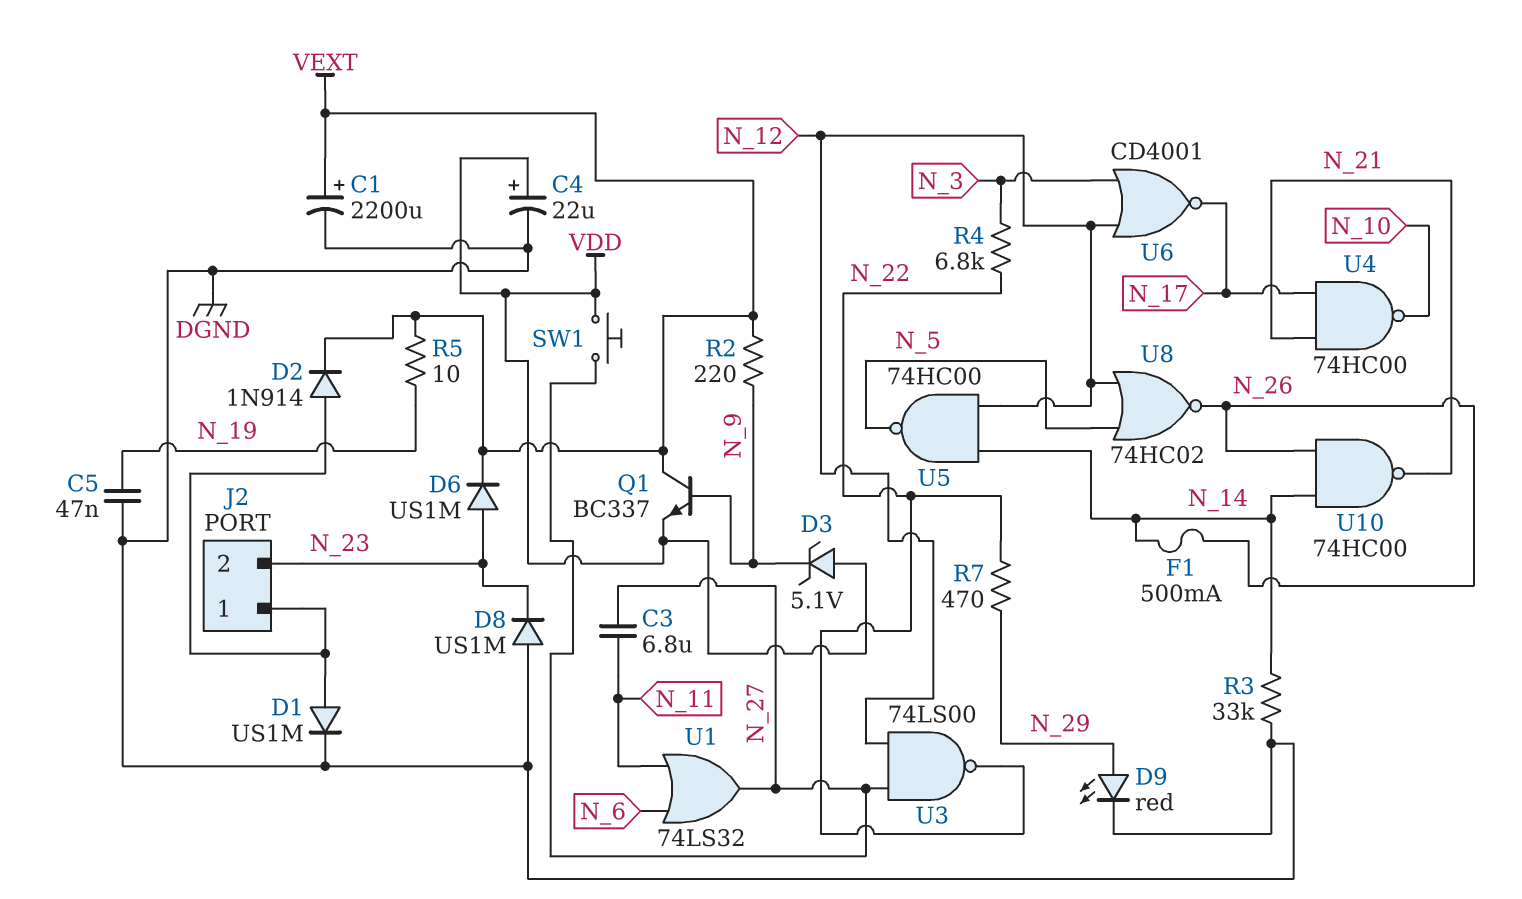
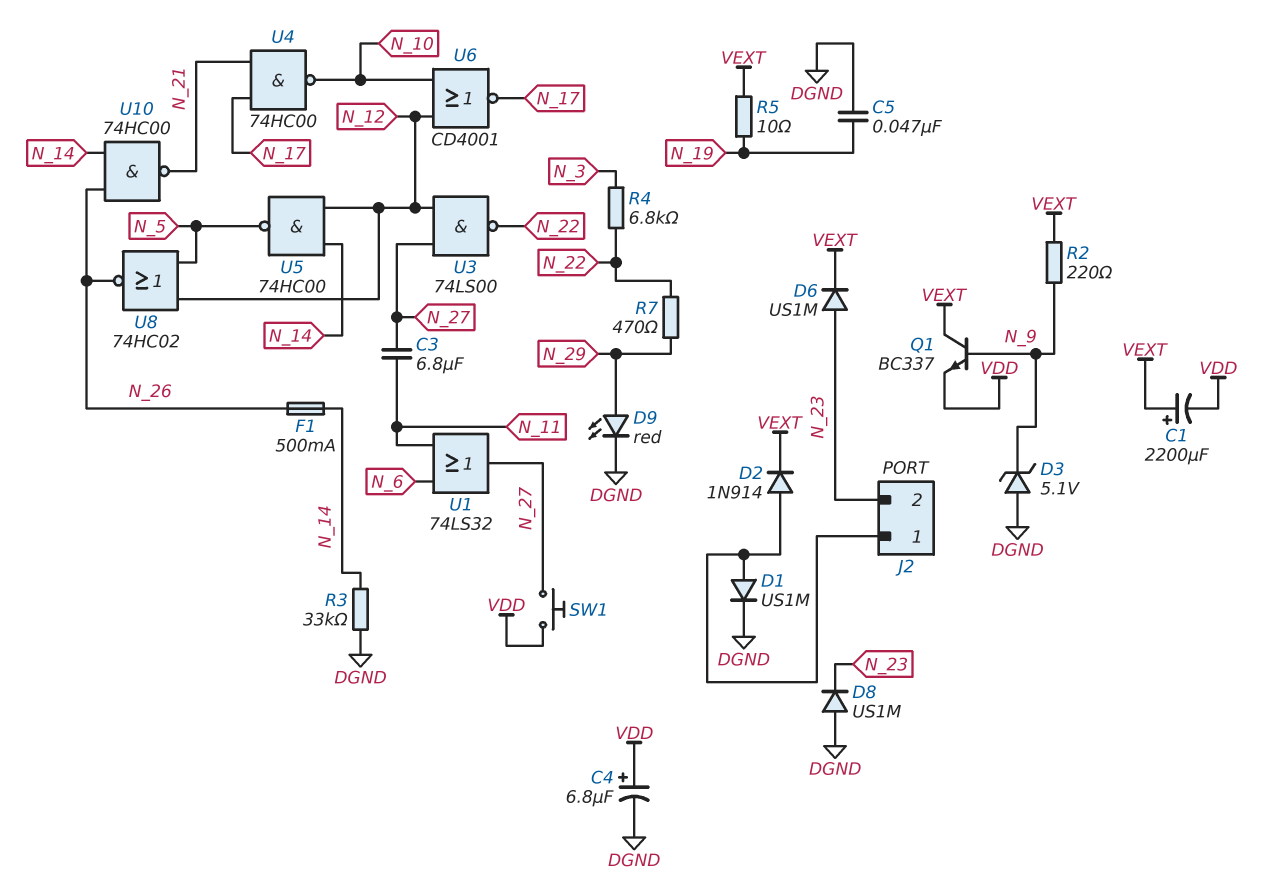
C1: 2200uF (plus VEXT, minus DGND) -> 2200uF (plus VEXT, minus VDD)
C4: 22uF (plus VDD, minus DGND) -> 6.8uF (plus VDD, minus DGND)
D3: zener 5.1V (A VDD, K N_9) -> zener 5.1V (A DGND, K N_9)
U6: NOR CD4001 (in N_3, in N_12, out N_17) -> NOR CD4001 (in N_10, in N_12, out N_17)

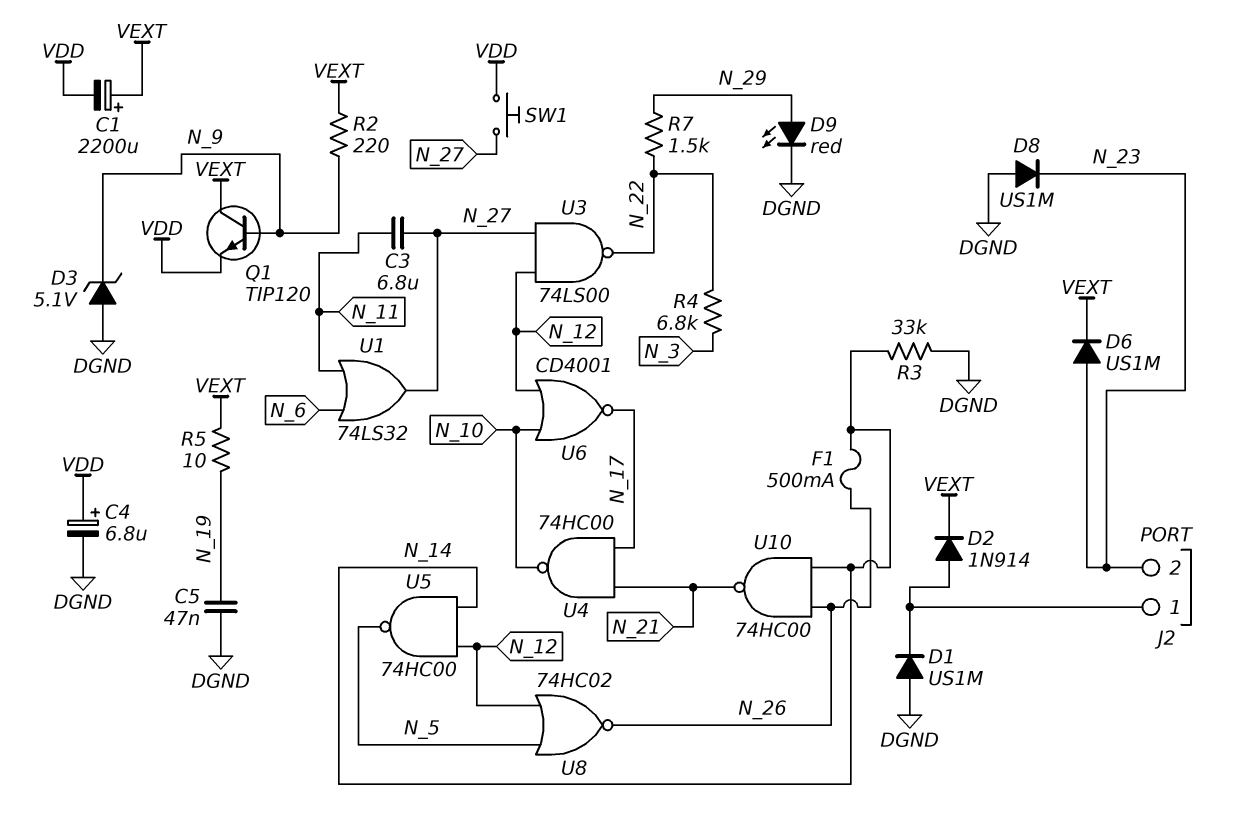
D1: diode US1M (A J2/1, K DGND) -> diode US1M (A DGND, K J2/1)
Q1: NPN BC337 (B N_9, C VEXT, E VDD) -> NPN TIP120 (B N_9, C VEXT, E VDD)
R7: 470 (N_22, N_29) -> 1.5k (N_22, N_29)

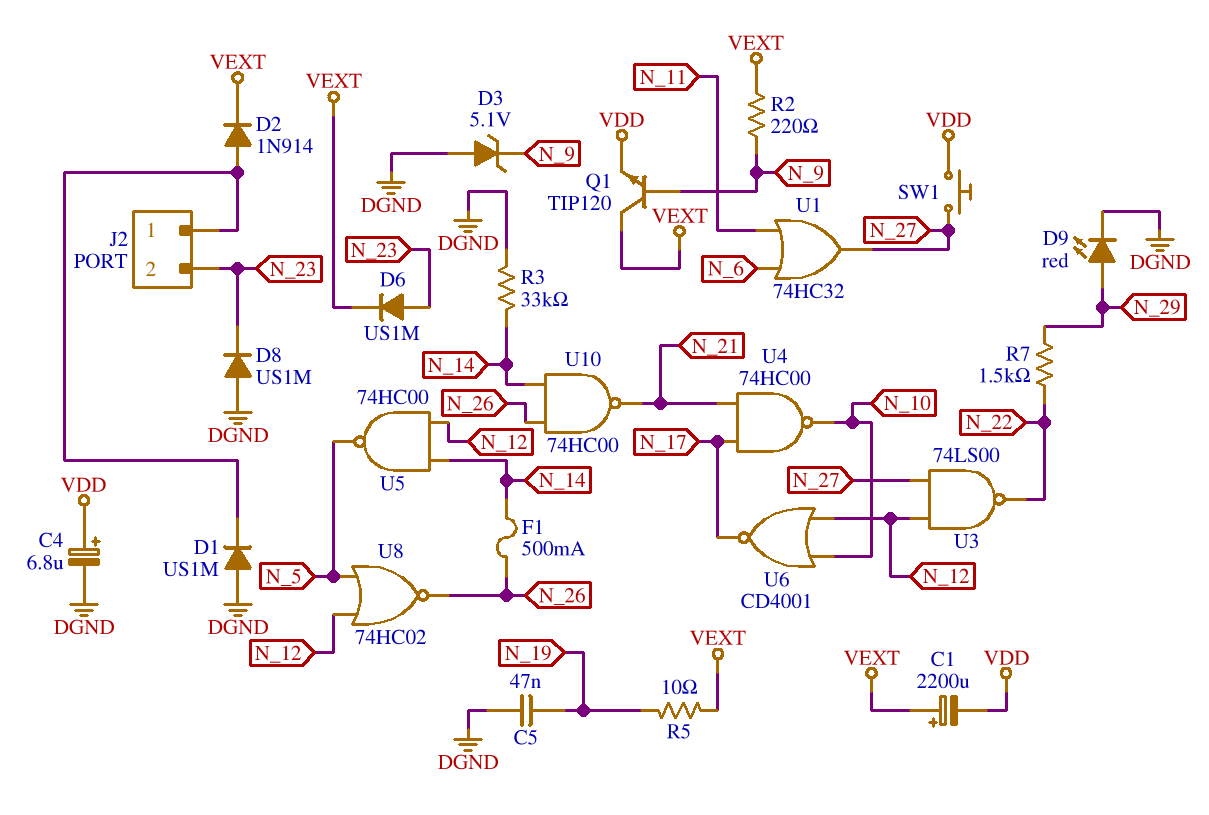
C3: 6.8uF (N_11, N_27) -> none
R4: 6.8k (N_3, N_22) -> none
U1: OR 74LS32 (in N_6, in N_11, out N_27) -> OR 74HC32 (in N_6, in N_11, out N_27)

